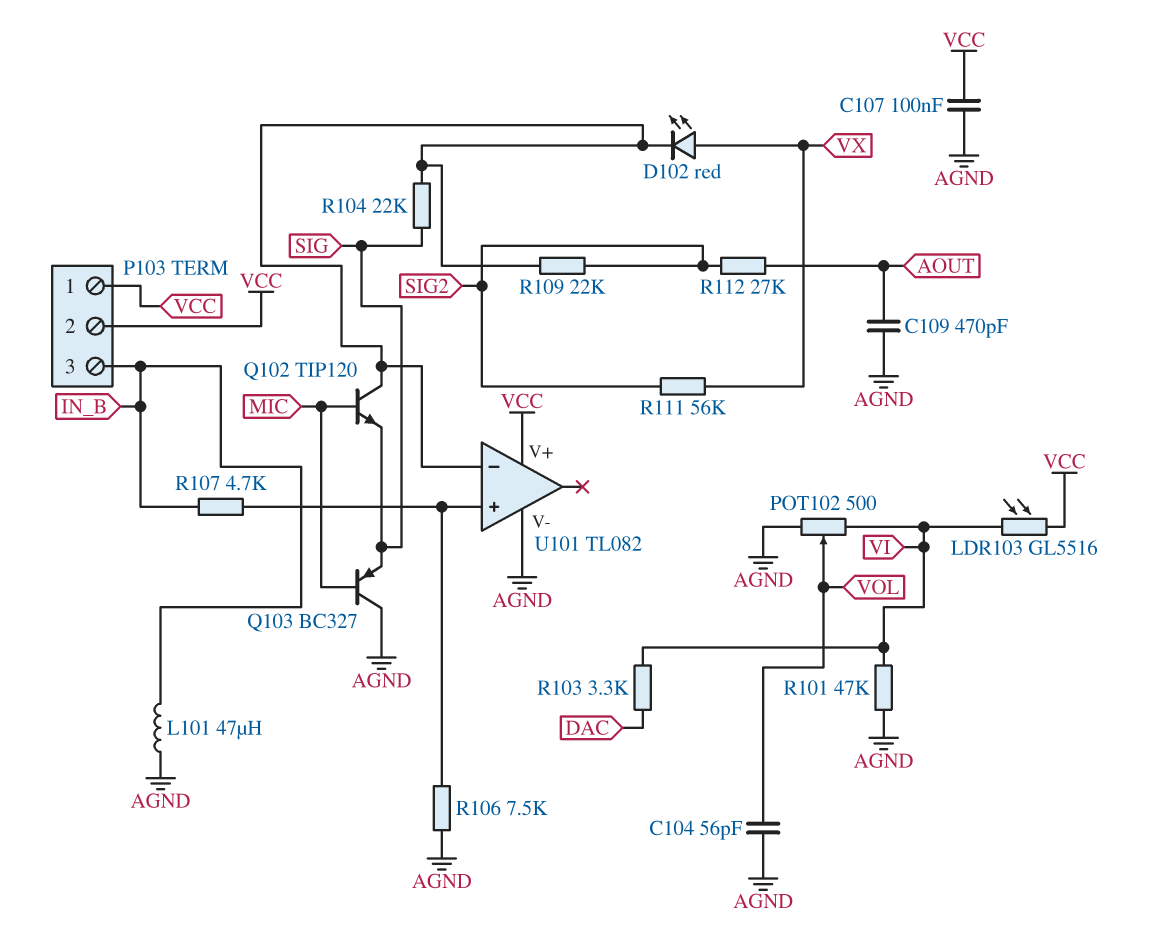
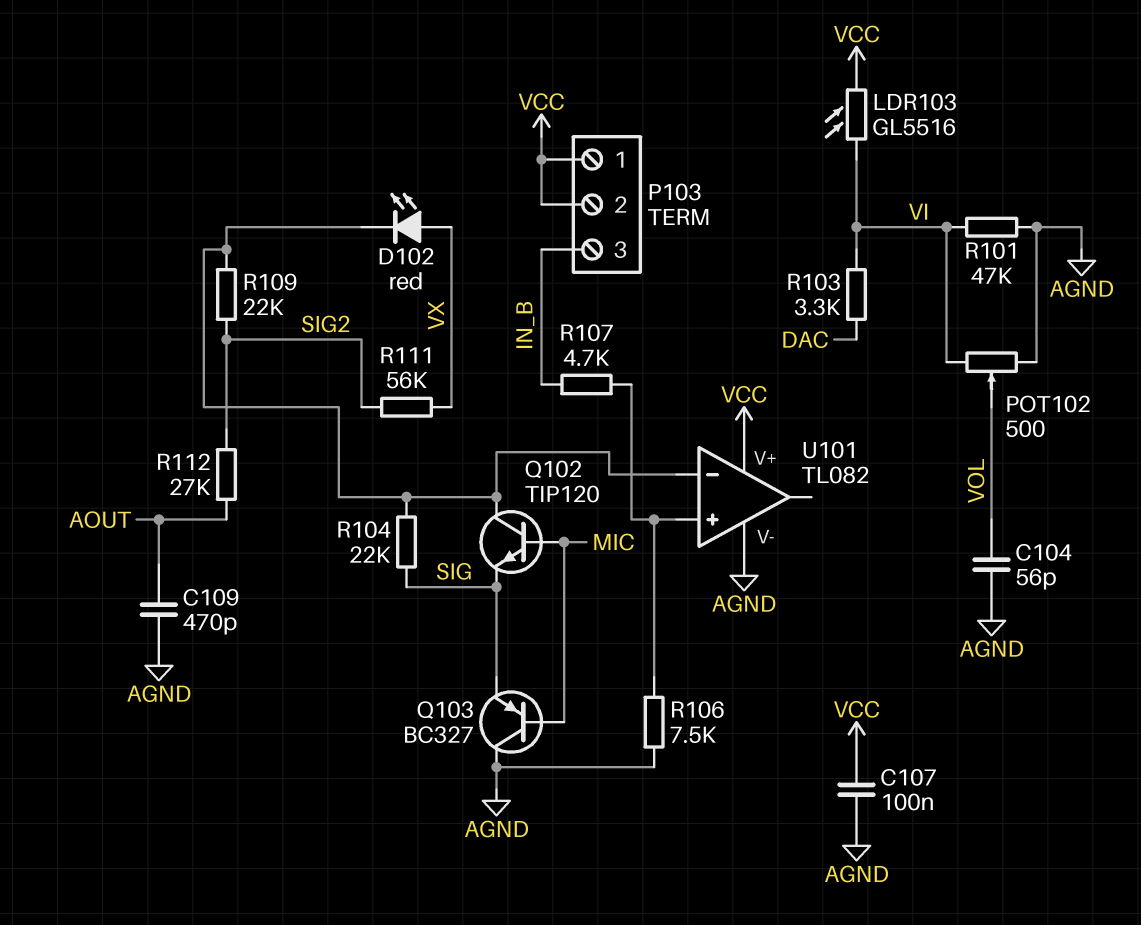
L101: 47uH (AGND, IN_B) -> none

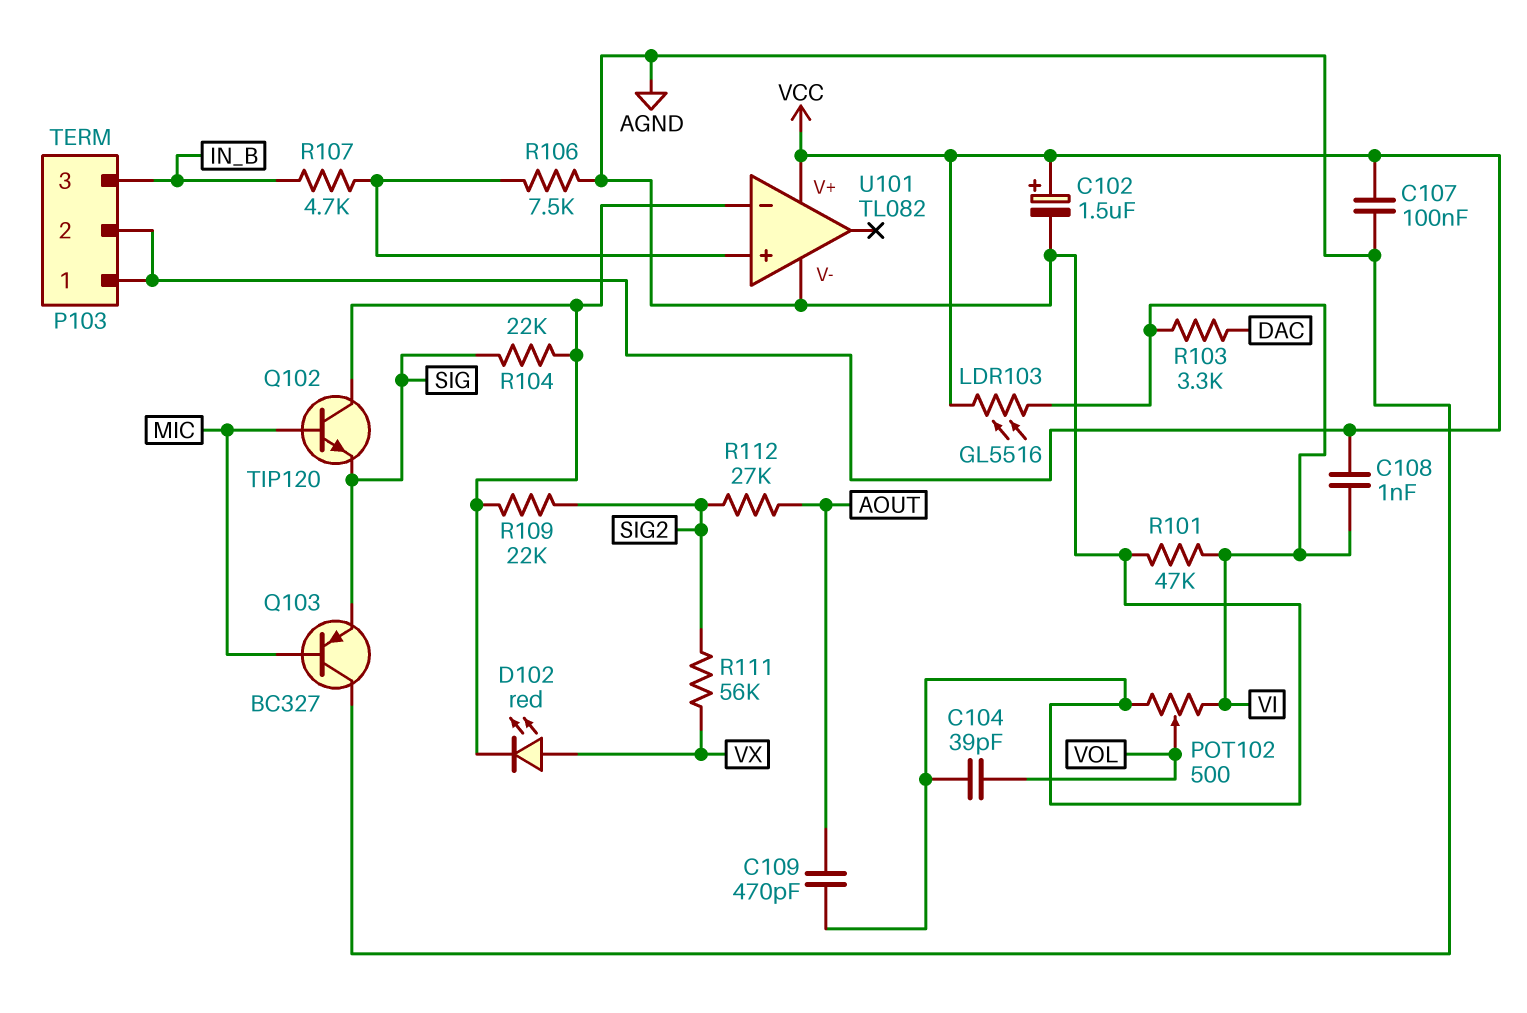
C102: none -> 1.5uF (plus VCC, minus AGND)
C104: 56pF (AGND, VOL) -> 39pF (AGND, VOL)
C108: none -> 1nF (VCC, VI)

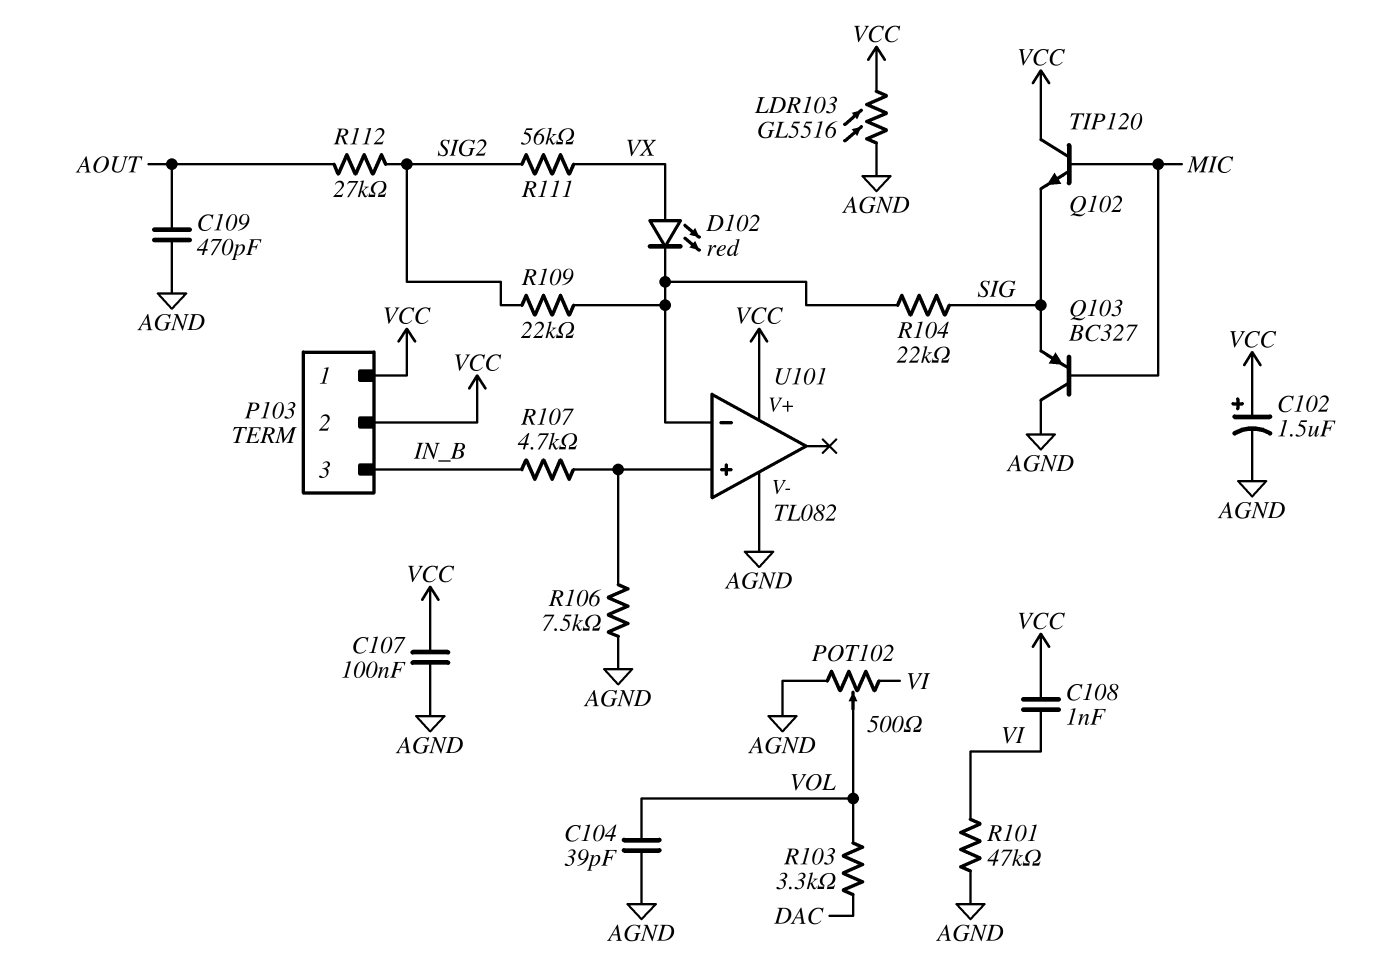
LDR103: GL5516 (VCC, VI) -> GL5516 (AGND, VCC)
Q102: NPN TIP120 (B MIC, C U101/in-, E SIG) -> NPN TIP120 (B MIC, C VCC, E SIG)
R103: 3.3k (DAC, VI) -> 3.3k (DAC, VOL)

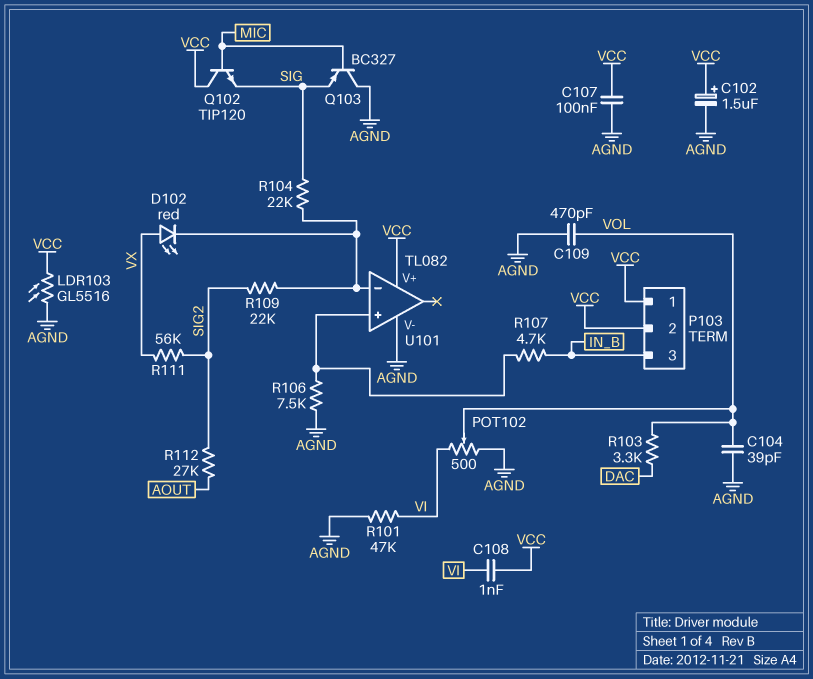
C109: 470pF (AGND, AOUT) -> 470pF (AGND, VOL)

